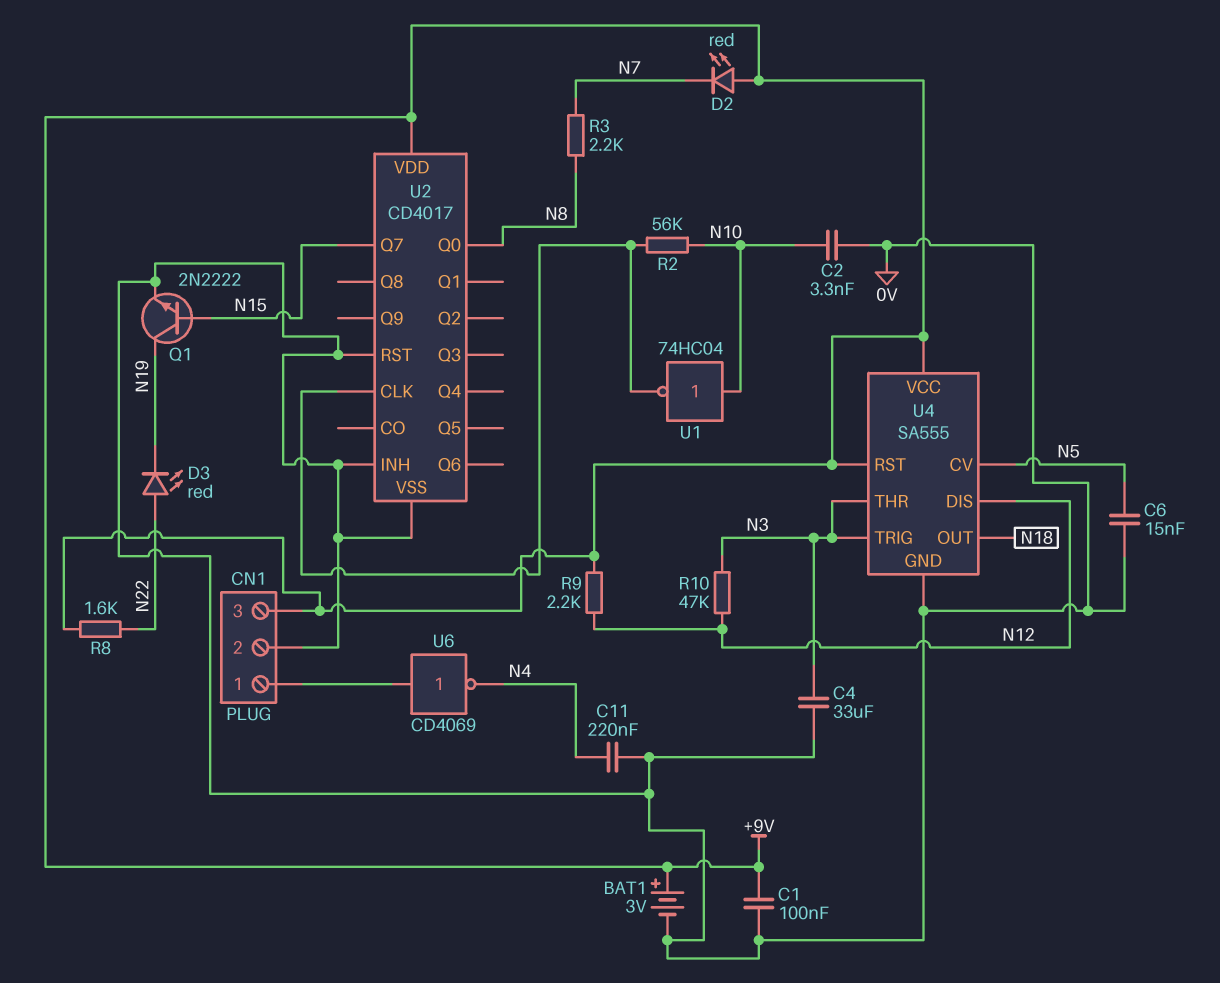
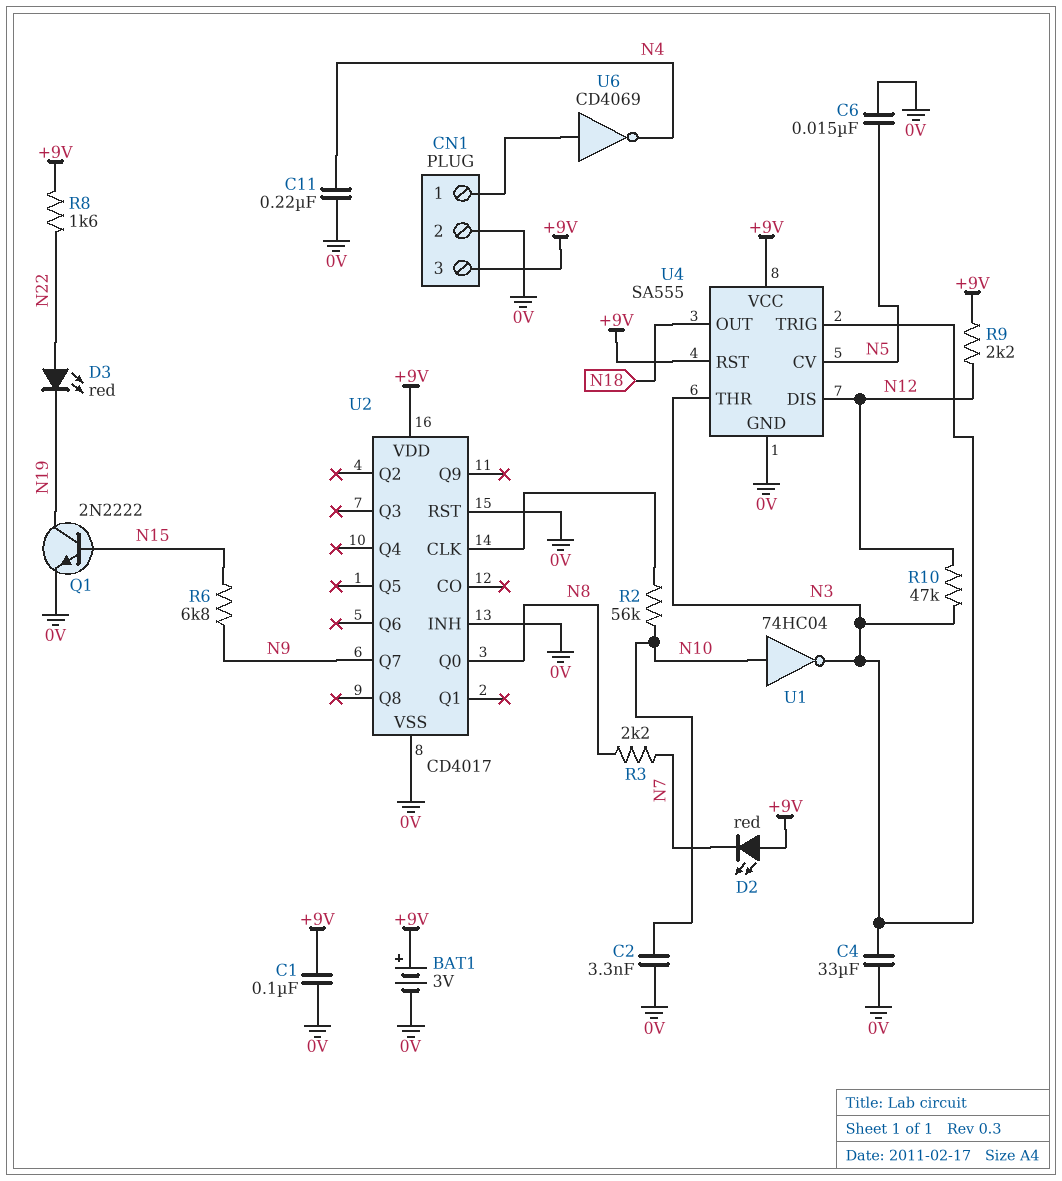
R6: none -> 6.8k (N9, N15)
U1: NOT 74HC04 (in N10, out U2/CLK) -> NOT 74HC04 (in N10, out N3)
U2 pin Q7: N15 -> N9

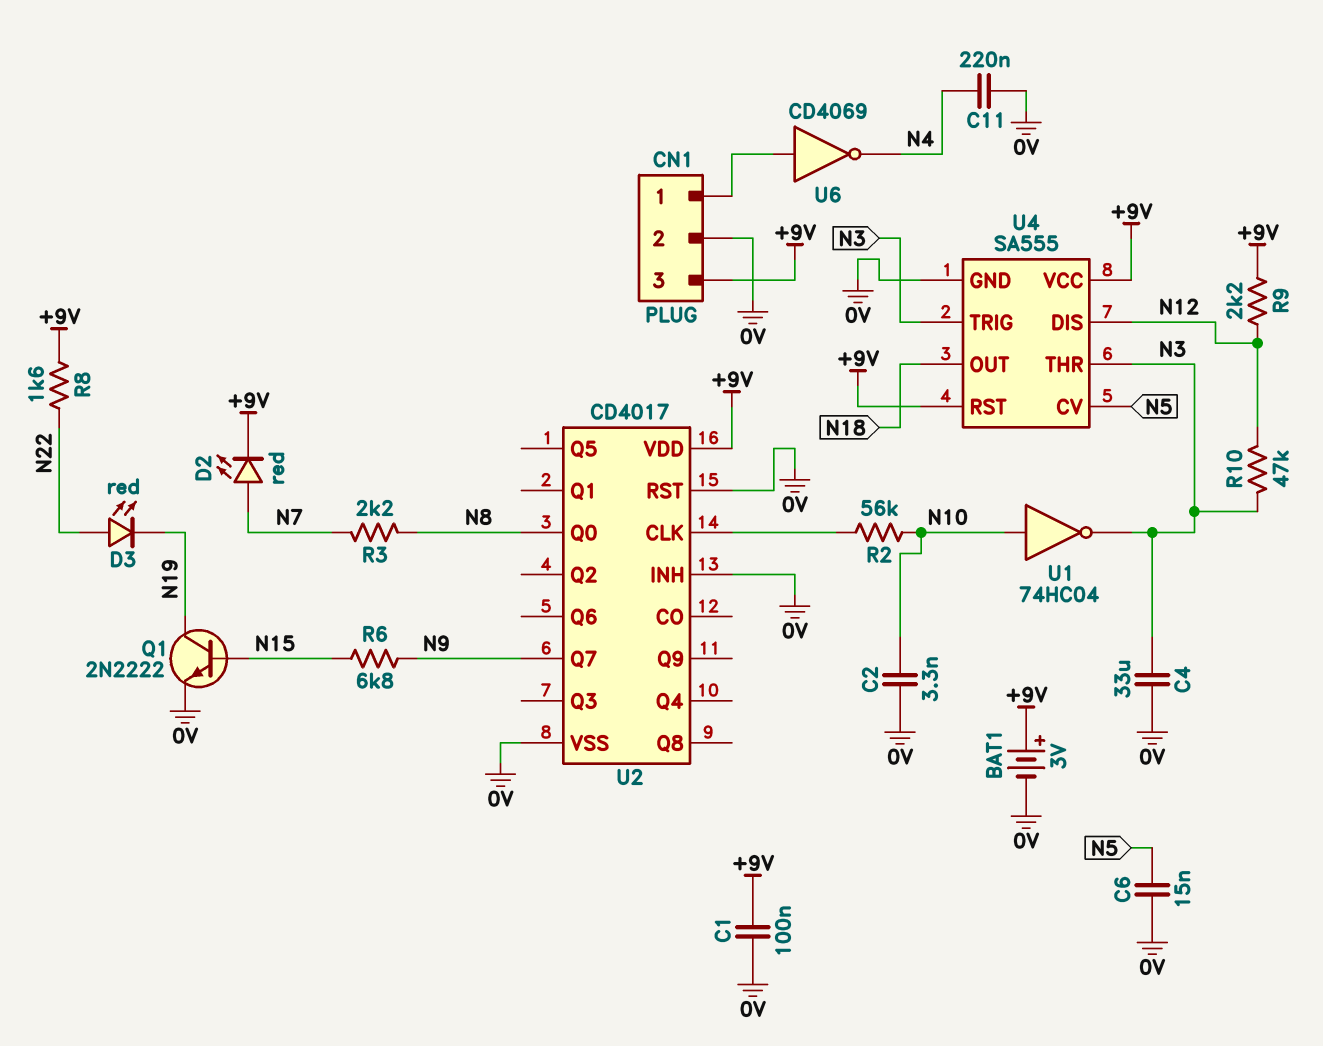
D2: LED red (A +9V, K N7) -> LED red (A N7, K +9V)

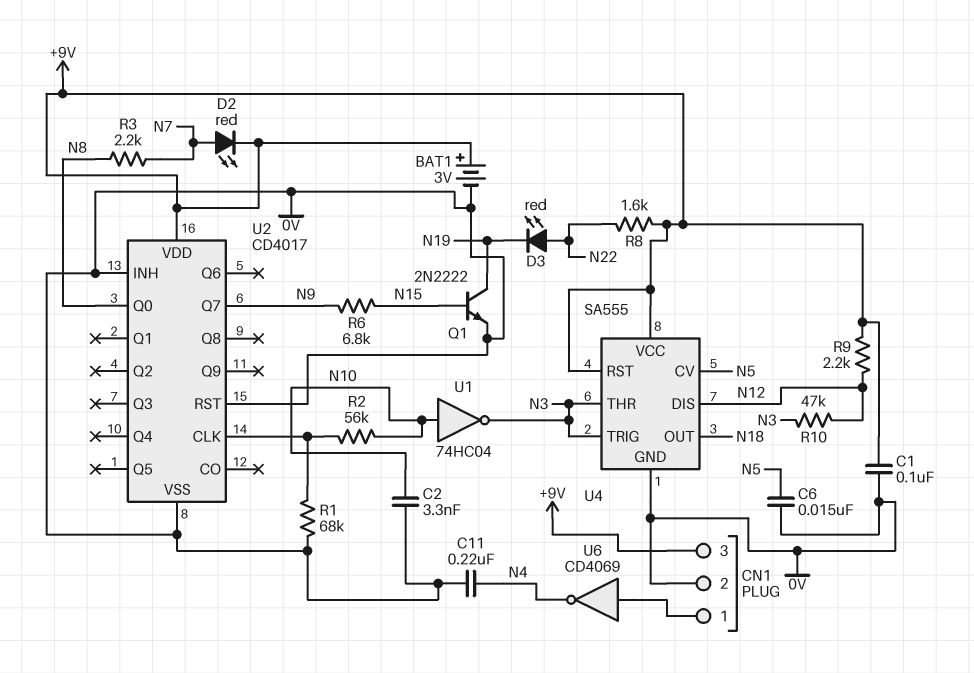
C4: 33uF (0V, N3) -> none
R1: none -> 68k (0V, U2/CLK)

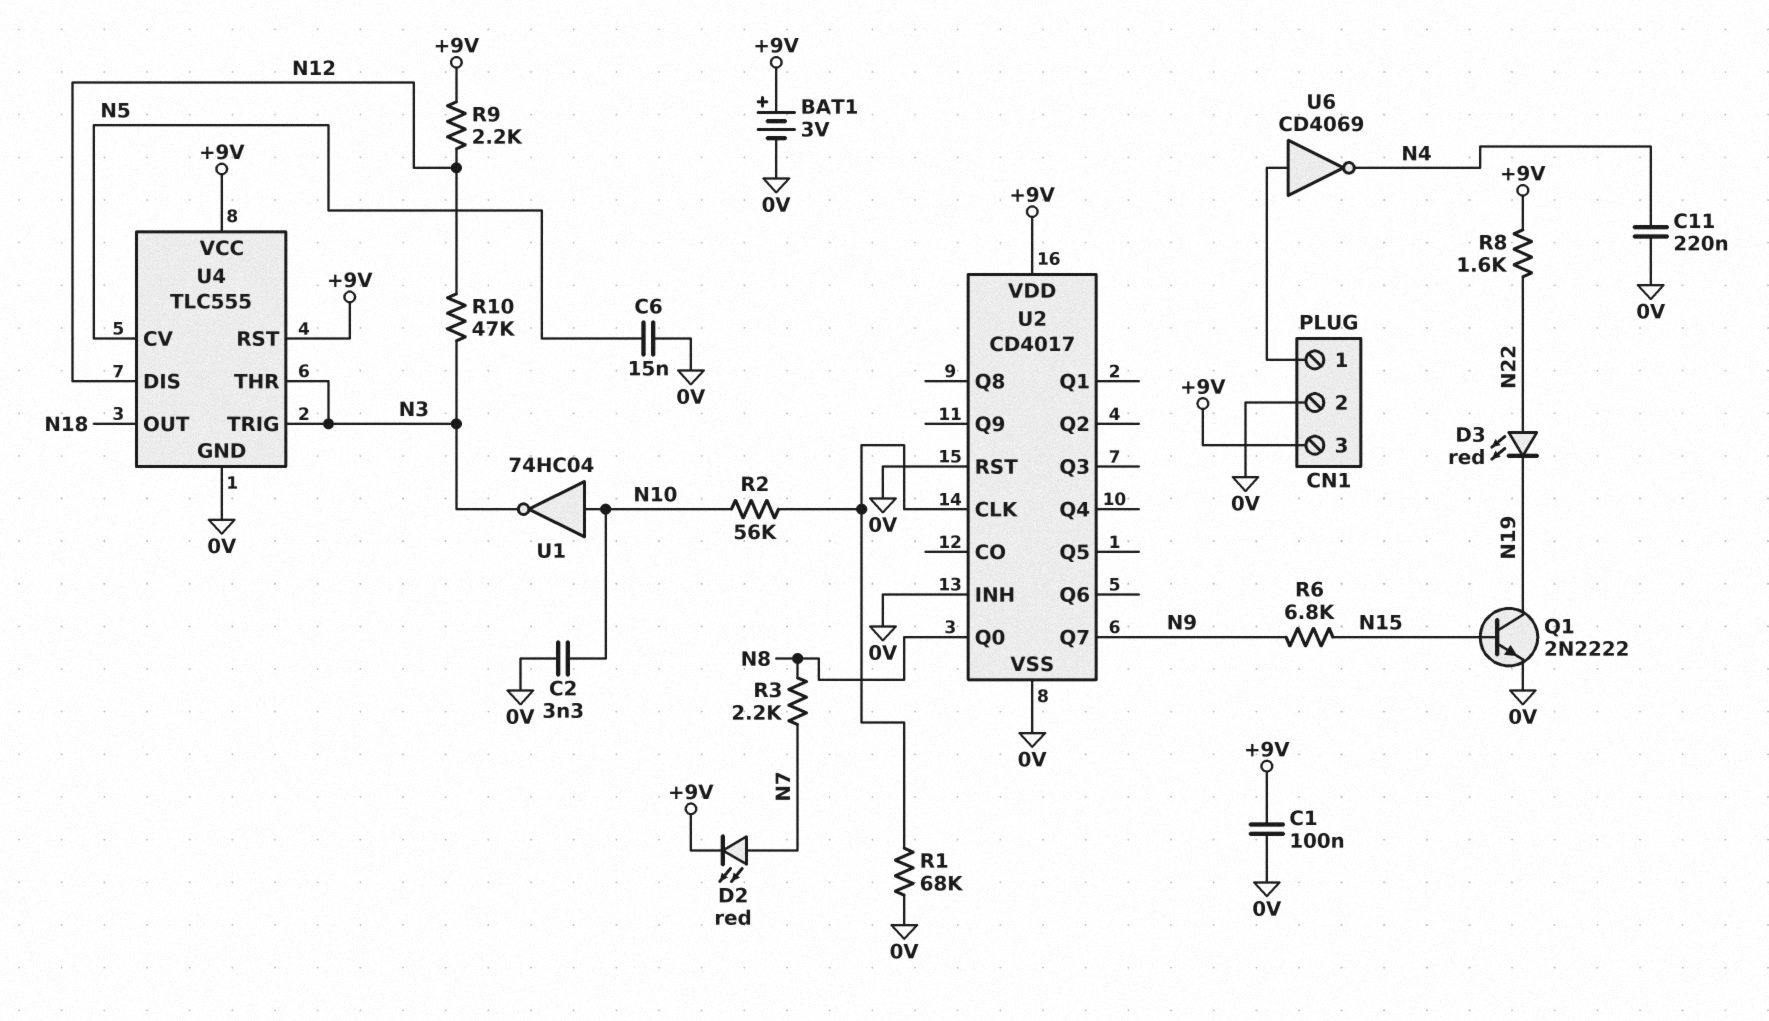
U4: SA555 -> TLC555

